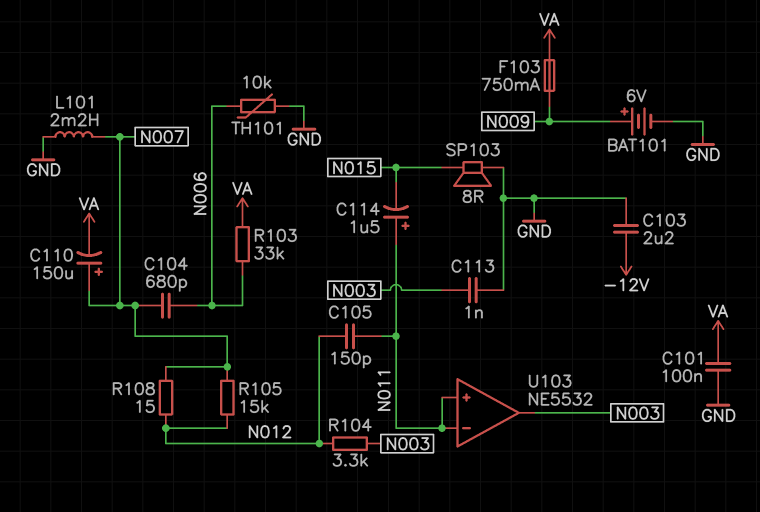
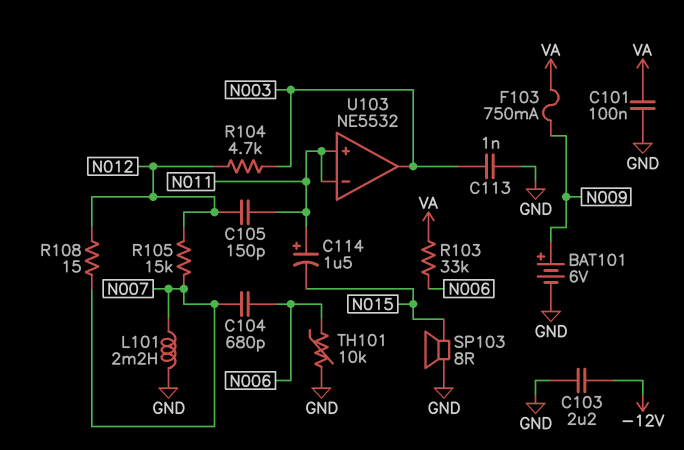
C110: 150uF (plus N007, minus VA) -> none
R104: 3.3k (N003, N012) -> 4.7k (N003, N012)

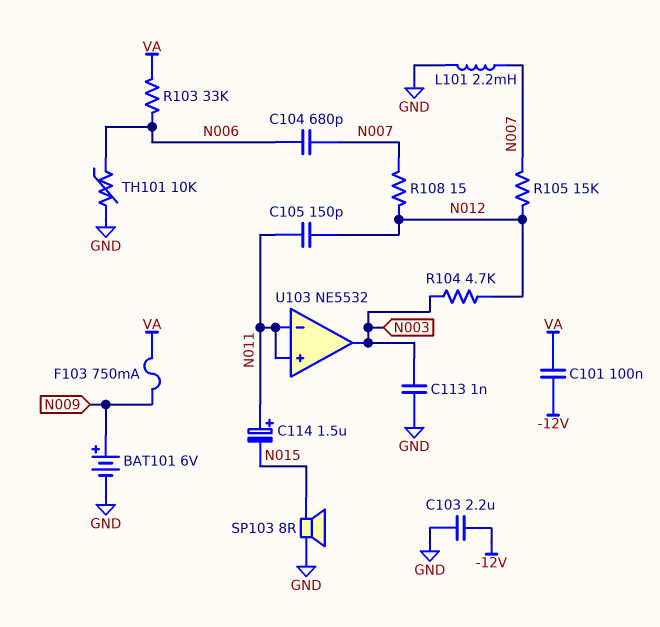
C101: 100nF (GND, VA) -> 100nF (-12V, VA)

